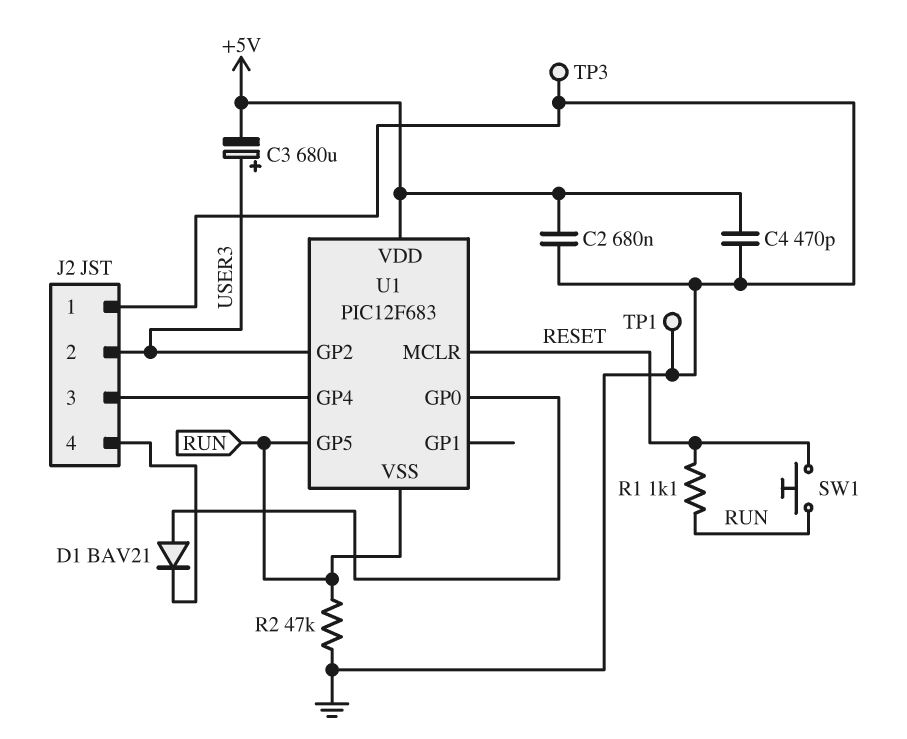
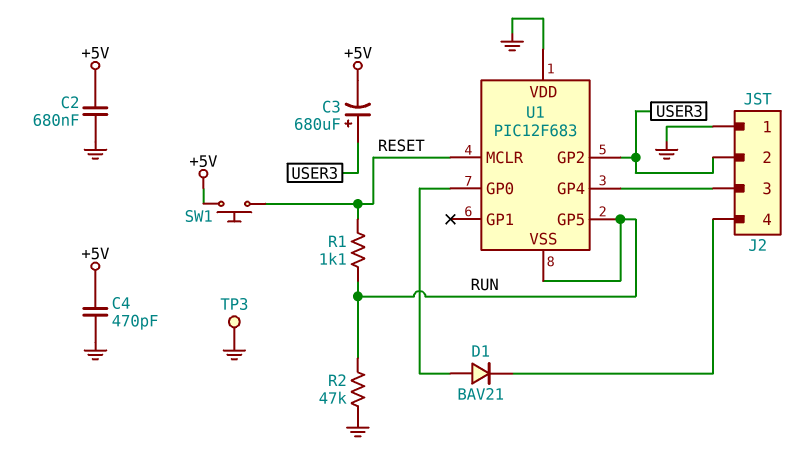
SW1: button (RESET, RUN) -> button (+5V, RESET)
TP1: test point (GND) -> none
U1 pin VDD: +5V -> GND

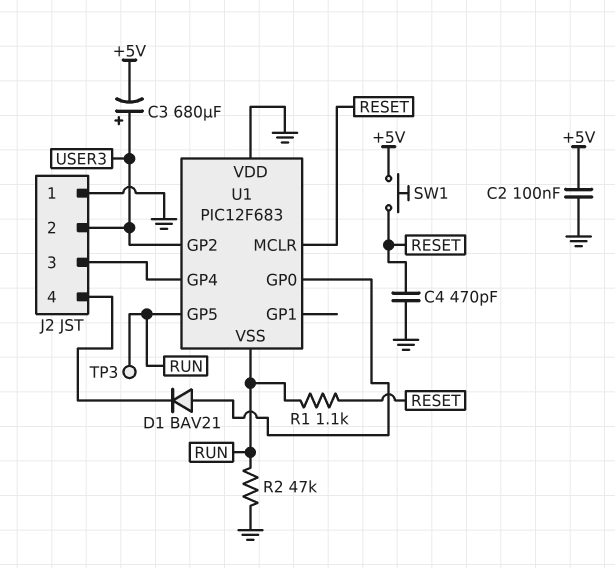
C2: 680nF (+5V, GND) -> 100nF (+5V, GND)
C4: 470pF (+5V, GND) -> 470pF (GND, RESET)
TP3: test point (GND) -> test point (RUN)

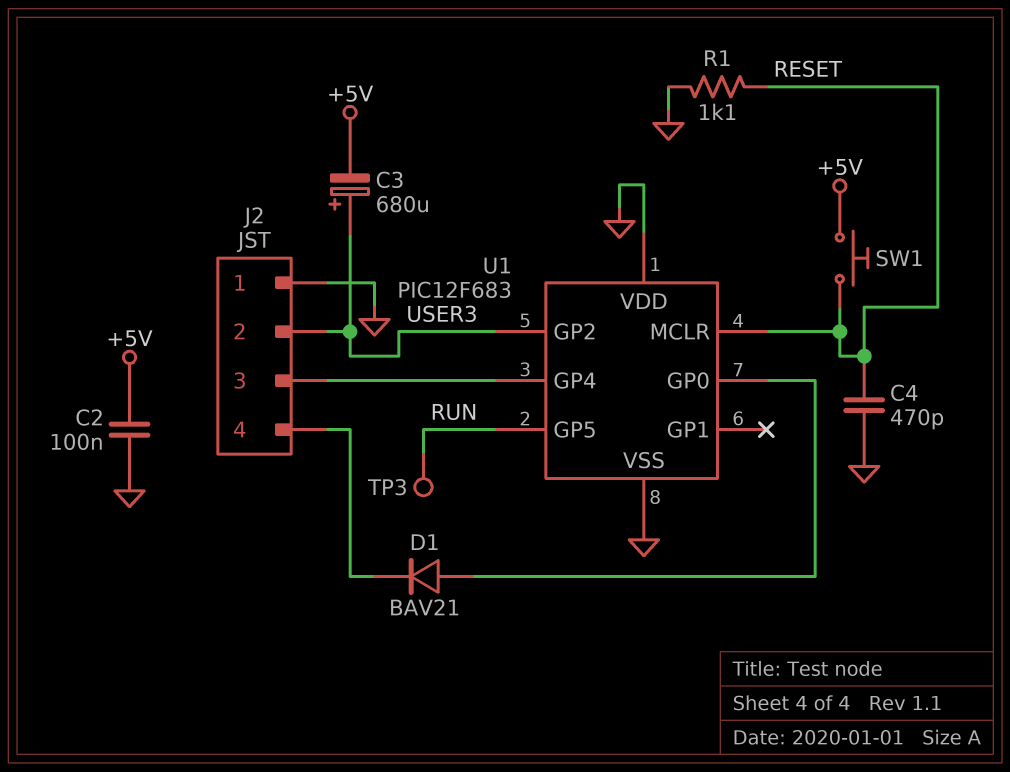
R1: 1.1k (RESET, RUN) -> 1.1k (GND, RESET)
R2: 47k (GND, RUN) -> none
U1 pin VSS: RUN -> GND

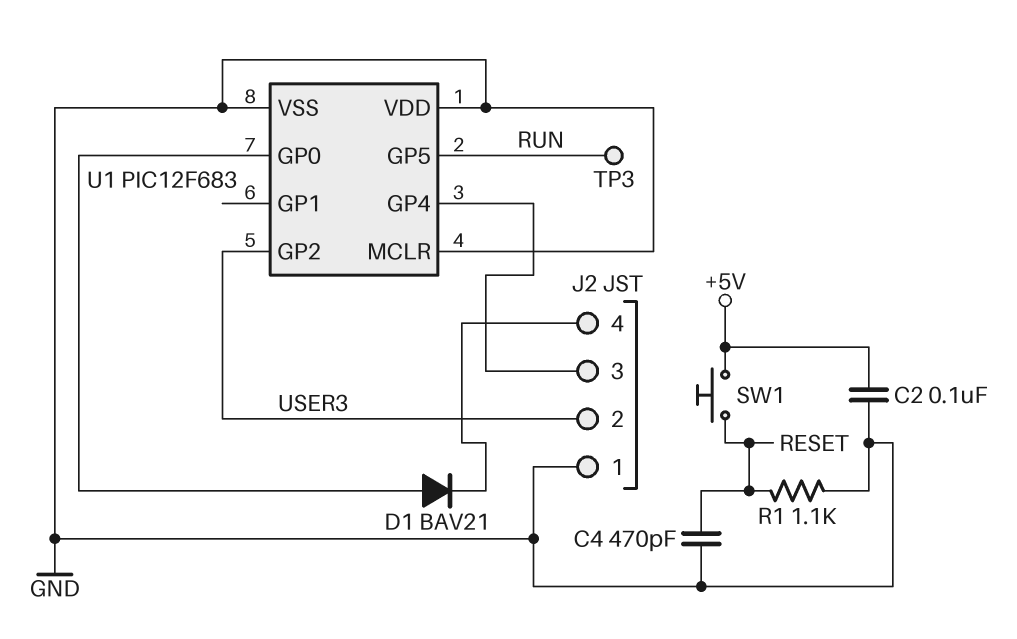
C3: 680uF (plus USER3, minus +5V) -> none
U1 pin MCLR: RESET -> GND

